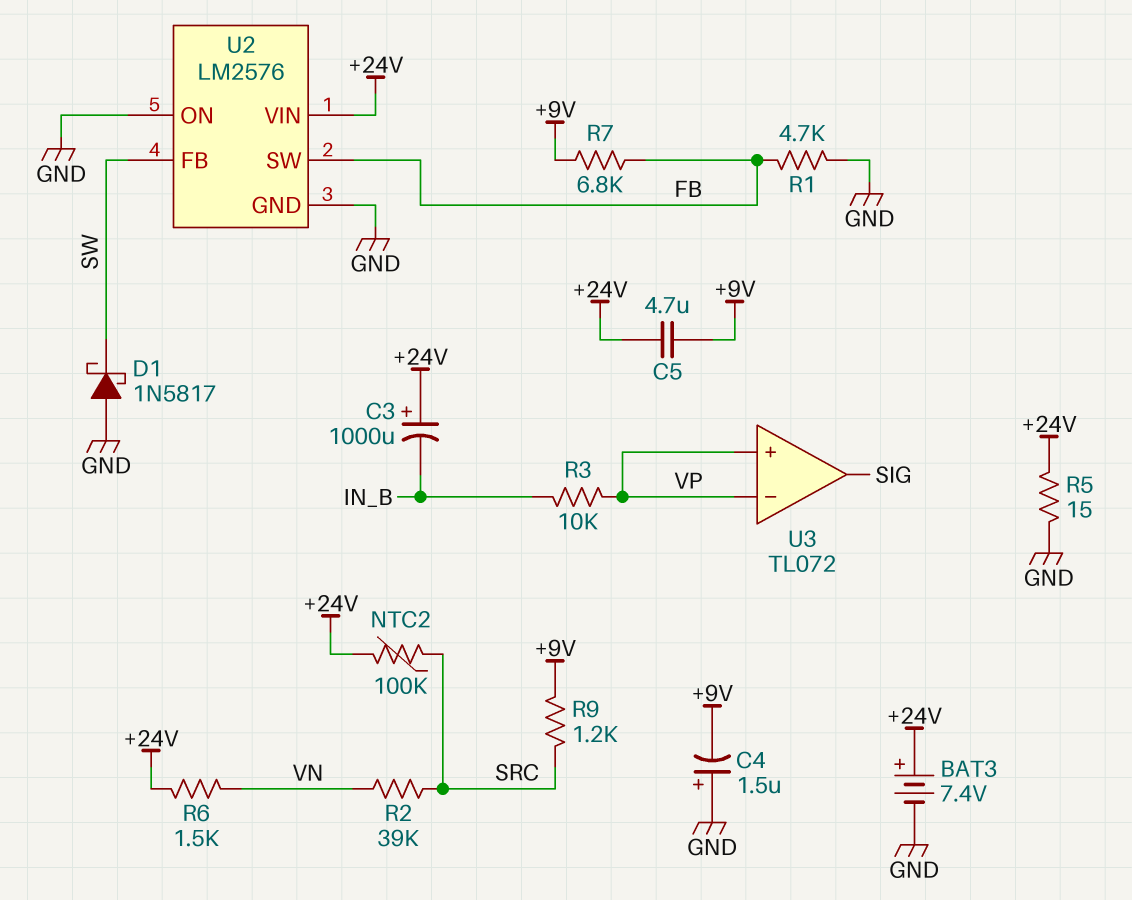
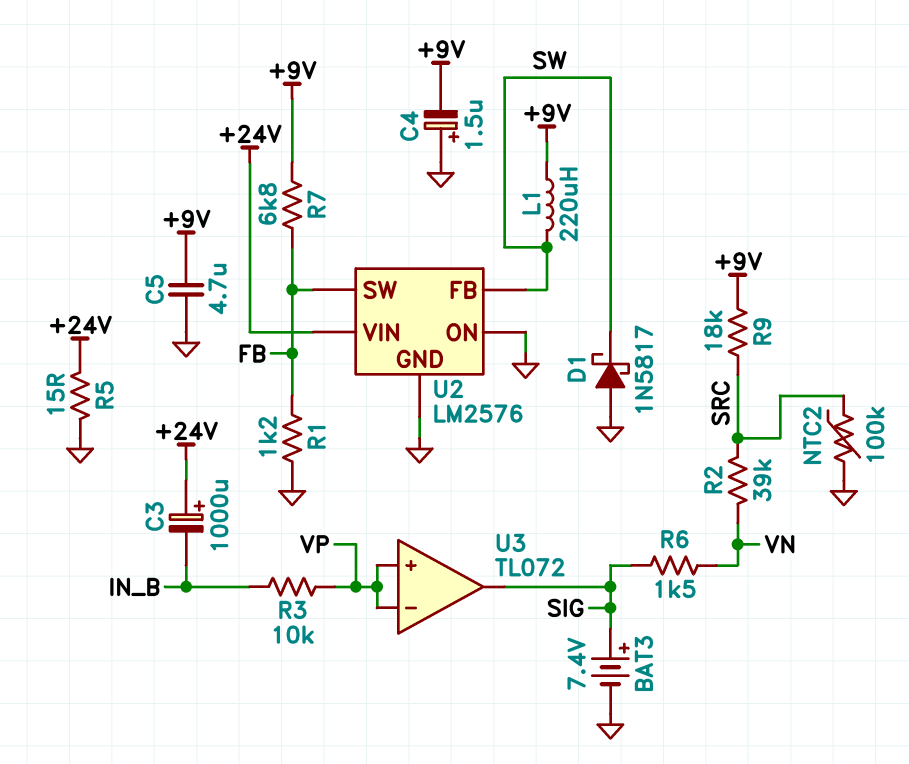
BAT3: 7.4V (plus +24V, minus GND) -> 7.4V (plus SIG, minus GND)
C5: 4.7uF (+9V, +24V) -> 4.7uF (+9V, GND)
L1: none -> 220uH (+9V, SW)
NTC2: 100k (+24V, SRC) -> 100k (GND, SRC)
R1: 4.7k (FB, GND) -> 1.2k (FB, GND)
R6: 1.5k (+24V, VN) -> 1.5k (SIG, VN)
R9: 1.2k (+9V, SRC) -> 18k (+9V, SRC)

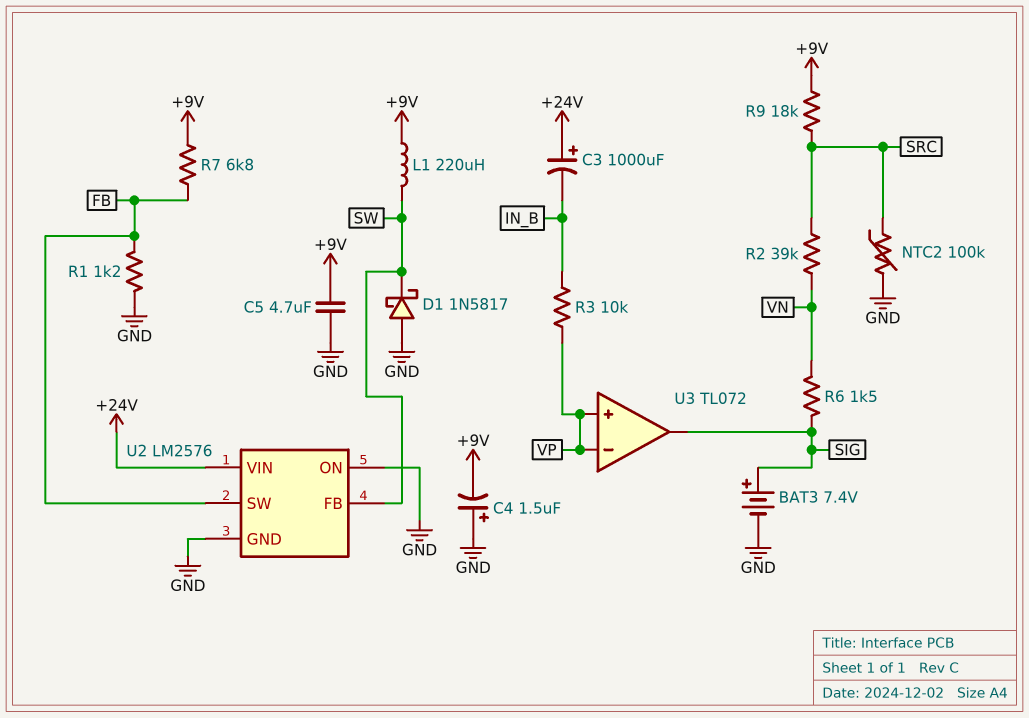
R5: 15 (+24V, GND) -> none

